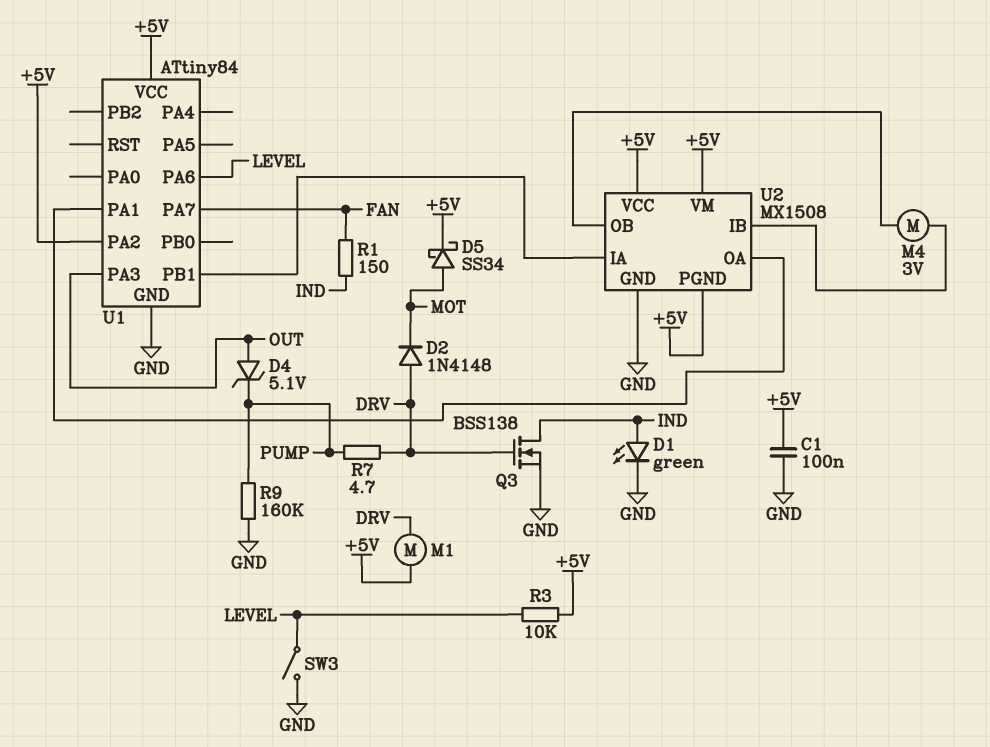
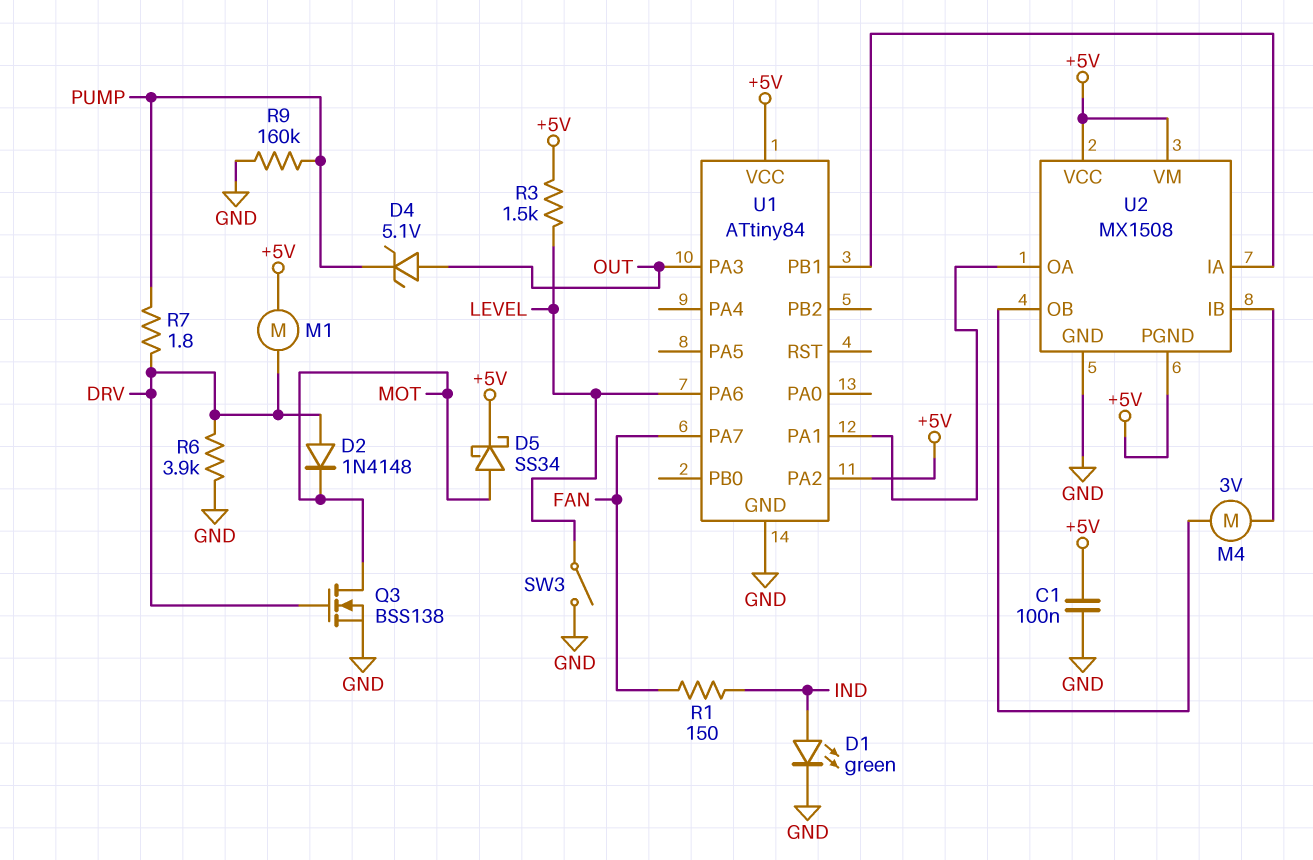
Q3: NMOS BSS138 (G DRV, D IND, S GND) -> NMOS BSS138 (G DRV, D MOT, S GND)
R3: 10k (+5V, LEVEL) -> 1.5k (+5V, LEVEL)
R6: none -> 3.9k (DRV, GND)
R7: 4.7 (DRV, PUMP) -> 1.8 (DRV, PUMP)

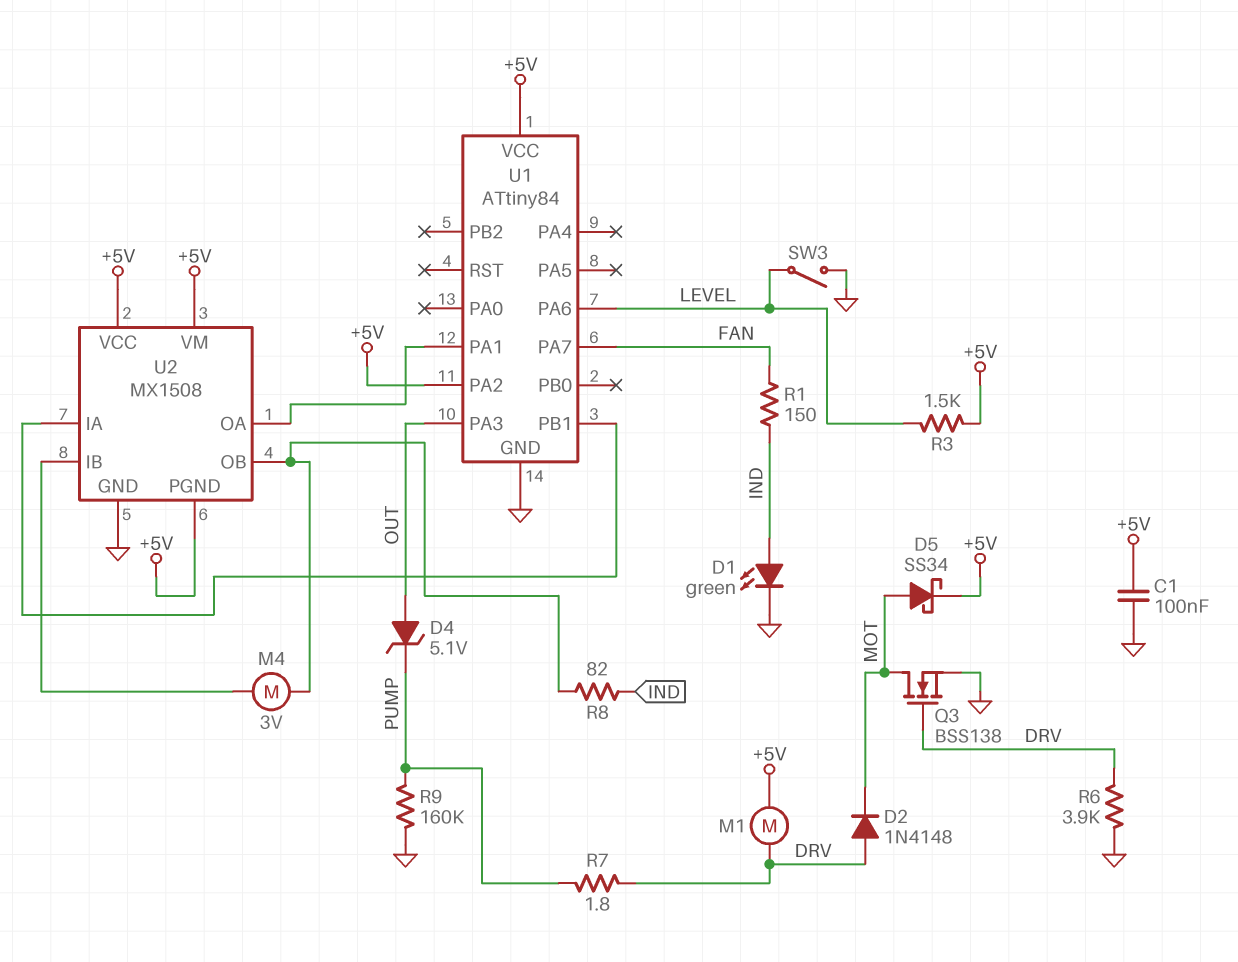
R8: none -> 82 (IND, U2/OB)

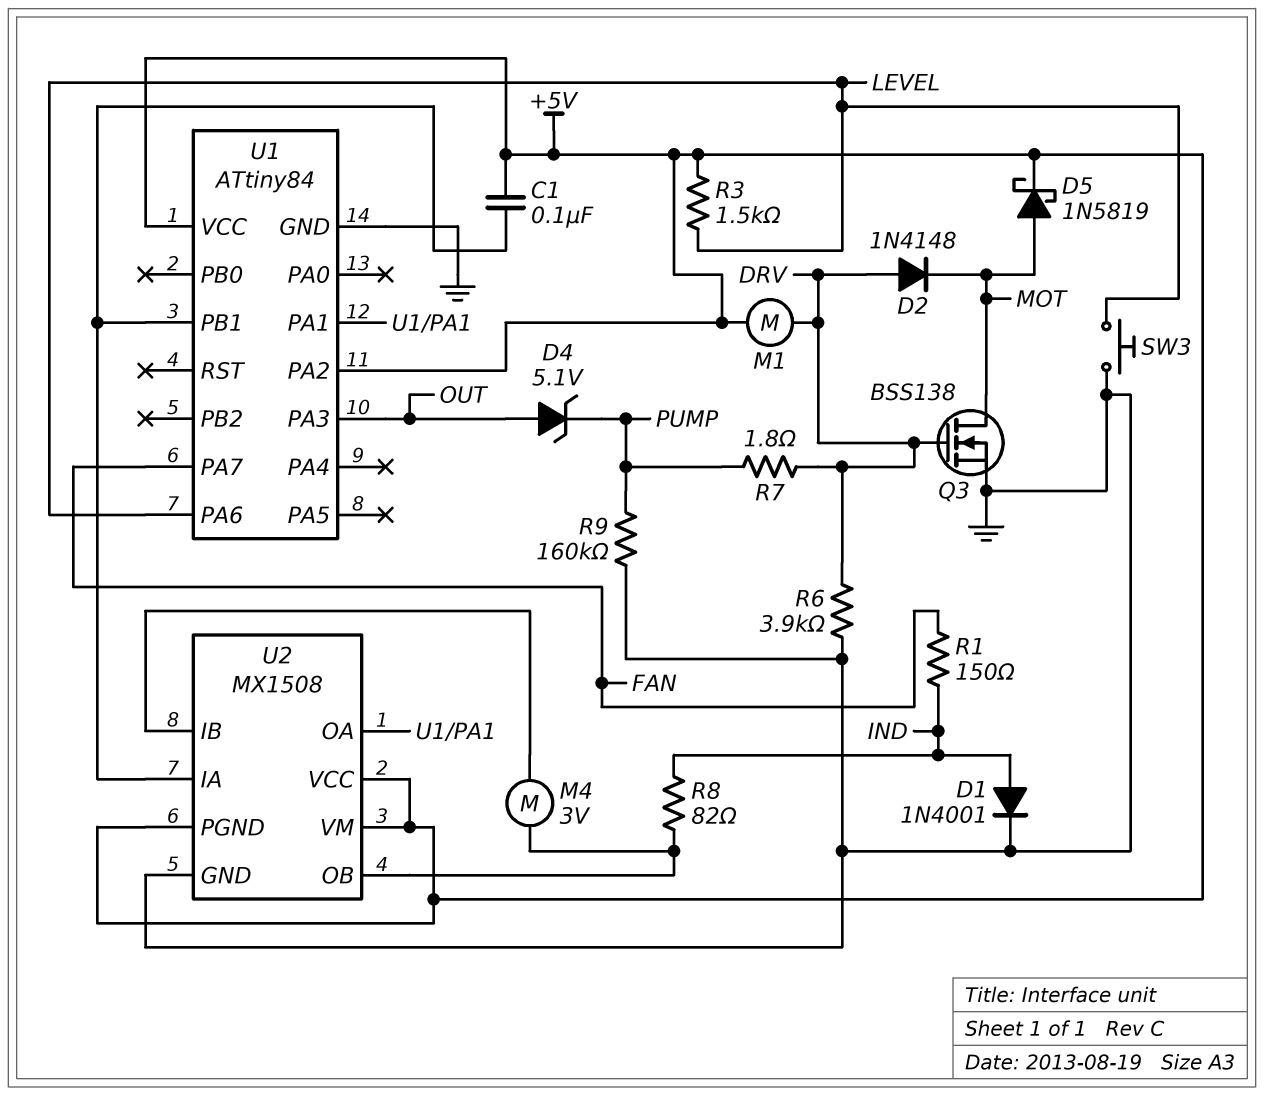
C1: 100nF (+5V, GND) -> 100nF (+5V, U1/PB1)
D1: LED green (A IND, K GND) -> diode 1N4001 (A IND, K GND)
D5: schottky SS34 (A MOT, K +5V) -> schottky 1N5819 (A MOT, K +5V)
SW3: switch (GND, LEVEL) -> button (GND, LEVEL)

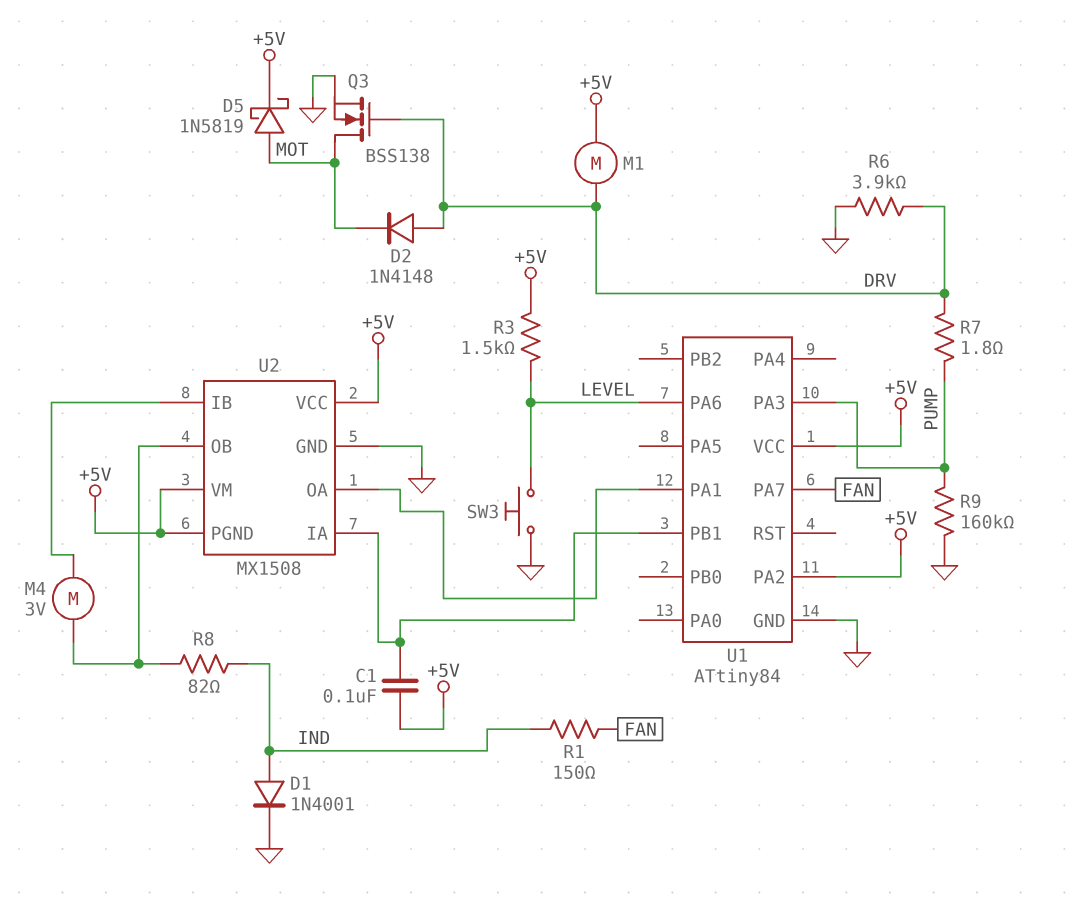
D4: zener 5.1V (A OUT, K PUMP) -> none
U1 pin PA3: OUT -> PUMP

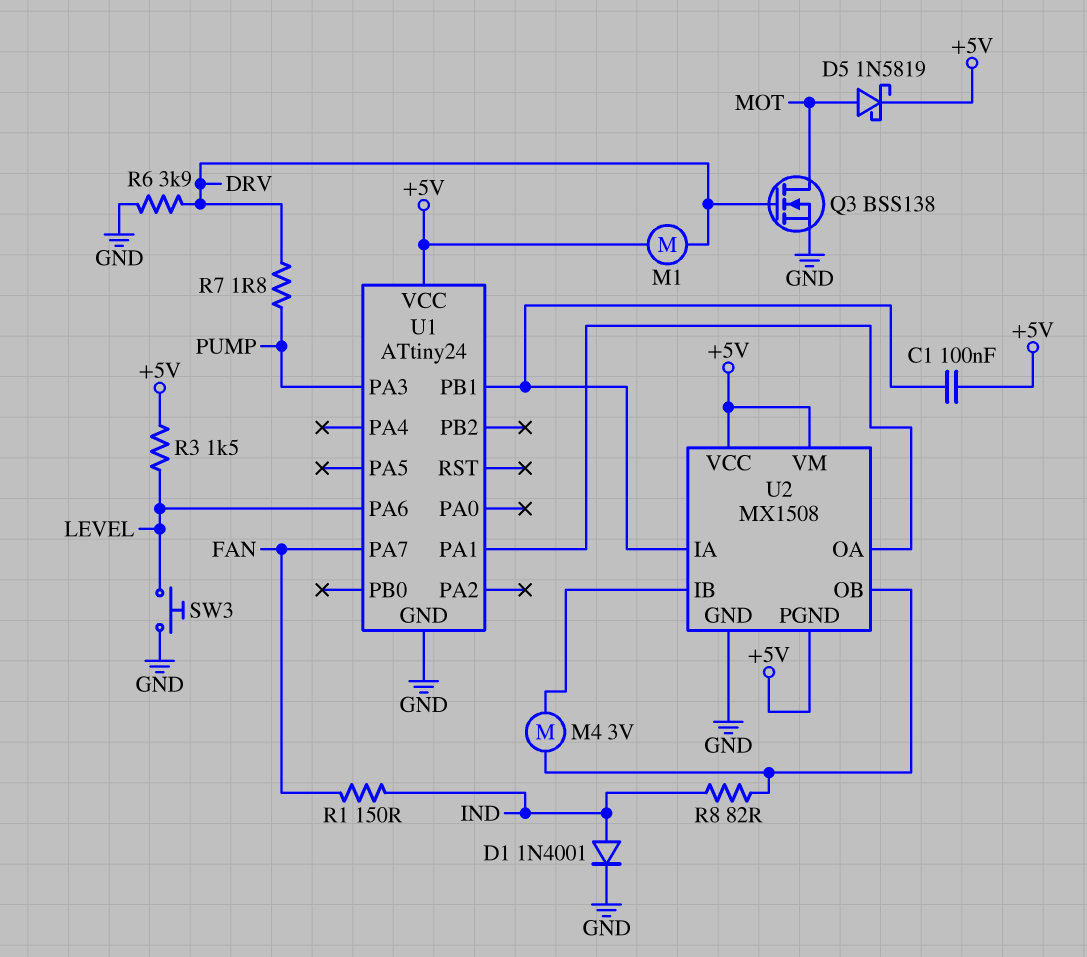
D2: diode 1N4148 (A DRV, K MOT) -> none
R9: 160k (GND, PUMP) -> none
U1: ATtiny84 -> ATtiny24
U1 pin PA2: +5V -> none

